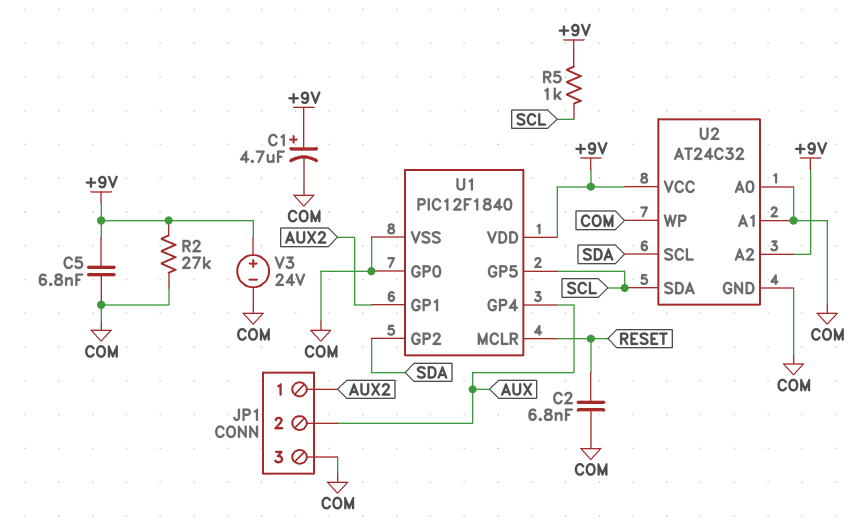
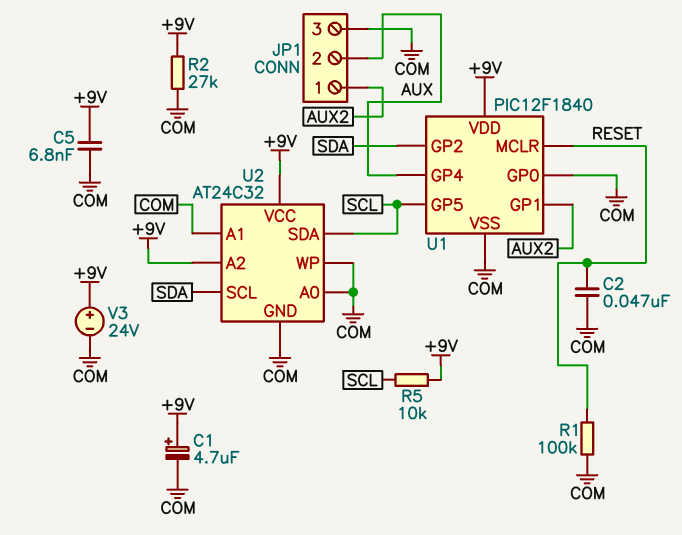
C2: 6.8nF (COM, RESET) -> 47nF (COM, RESET)
R1: none -> 100k (COM, RESET)
R5: 1k (+9V, SCL) -> 10k (+9V, SCL)

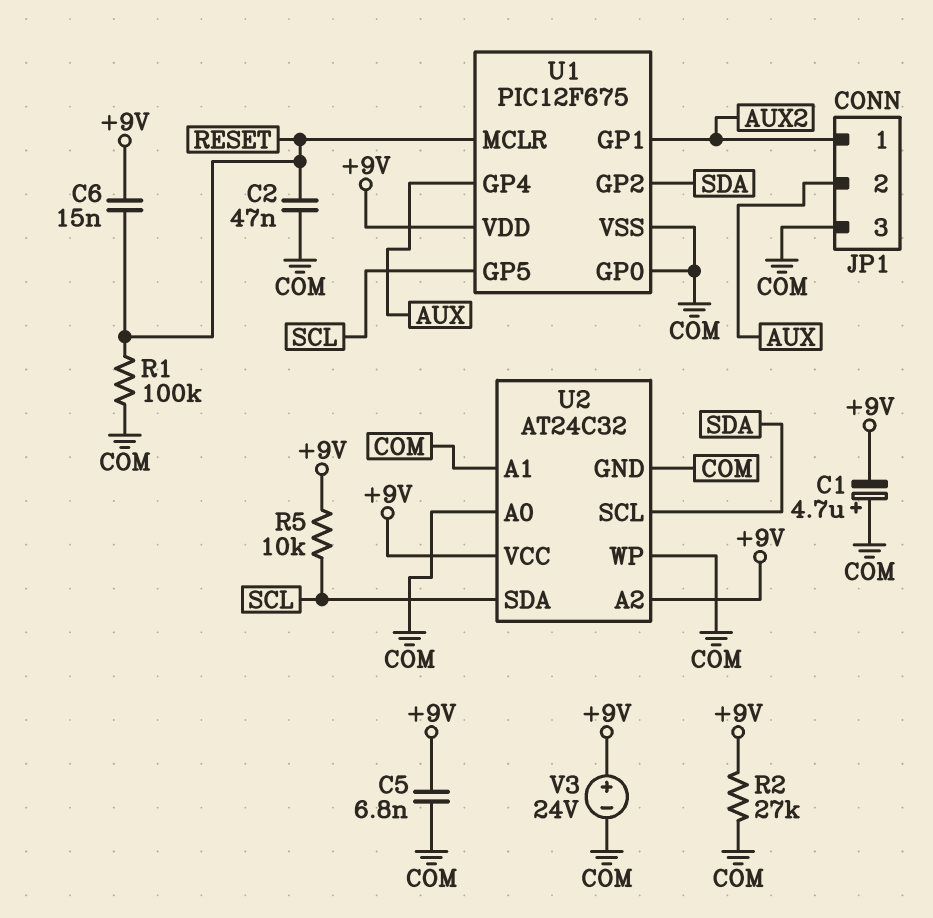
C1: 4.7uF (plus +9V, minus COM) -> 4.7uF (plus COM, minus +9V)
C6: none -> 15nF (+9V, RESET)
U1: PIC12F1840 -> PIC12F675

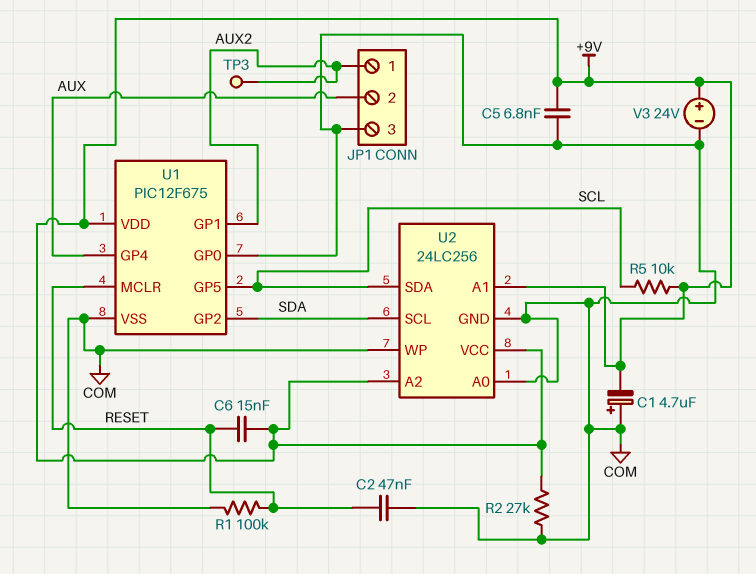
TP3: none -> test point (AUX2)
U2: AT24C32 -> 24LC256
U2 pin A1: COM -> +9V

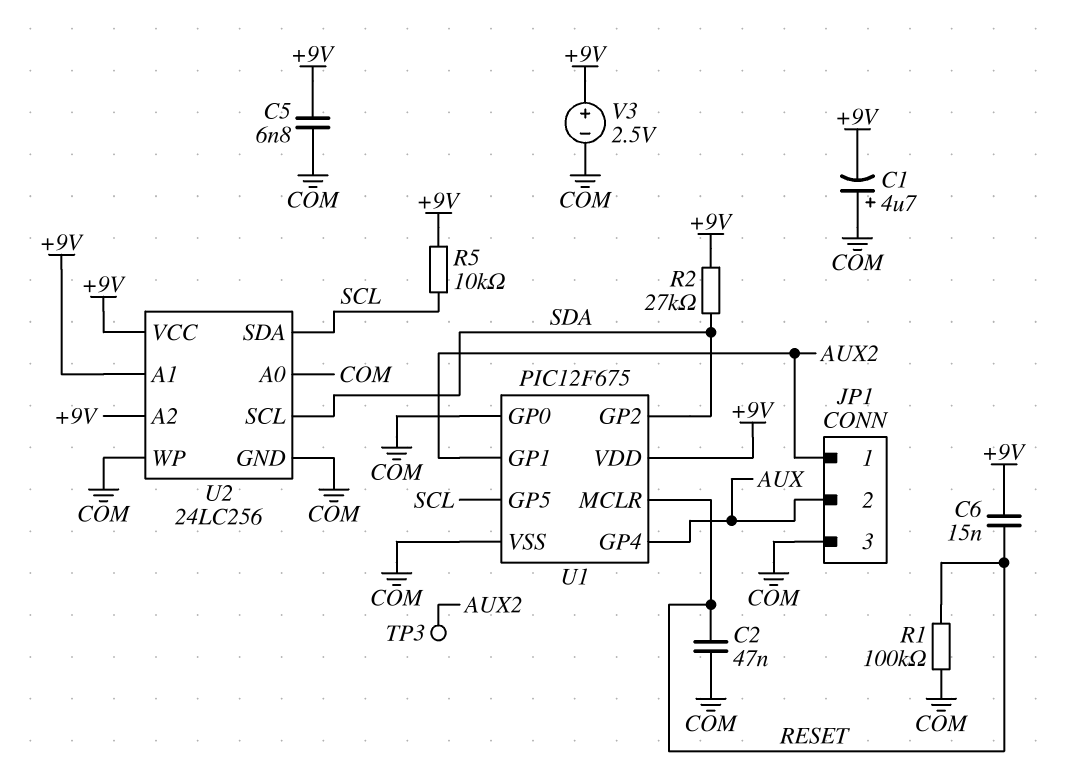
R2: 27k (+9V, COM) -> 27k (+9V, SDA)
V3: 24V (plus +9V, minus COM) -> 2.5V (plus +9V, minus COM)

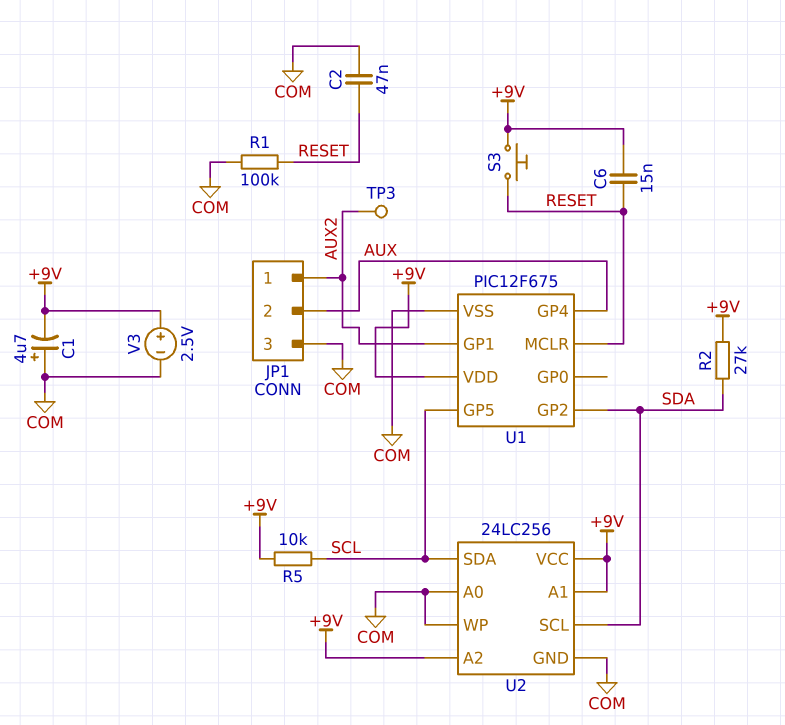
C5: 6.8nF (+9V, COM) -> none
S3: none -> button (+9V, RESET)
U1 pin GP0: COM -> none

